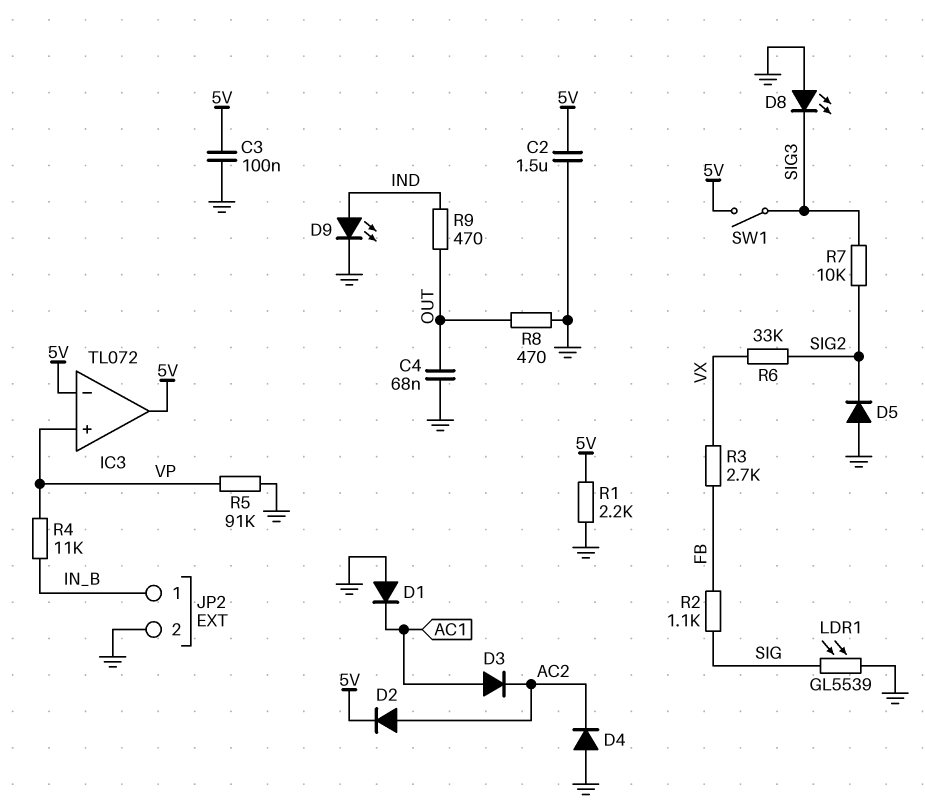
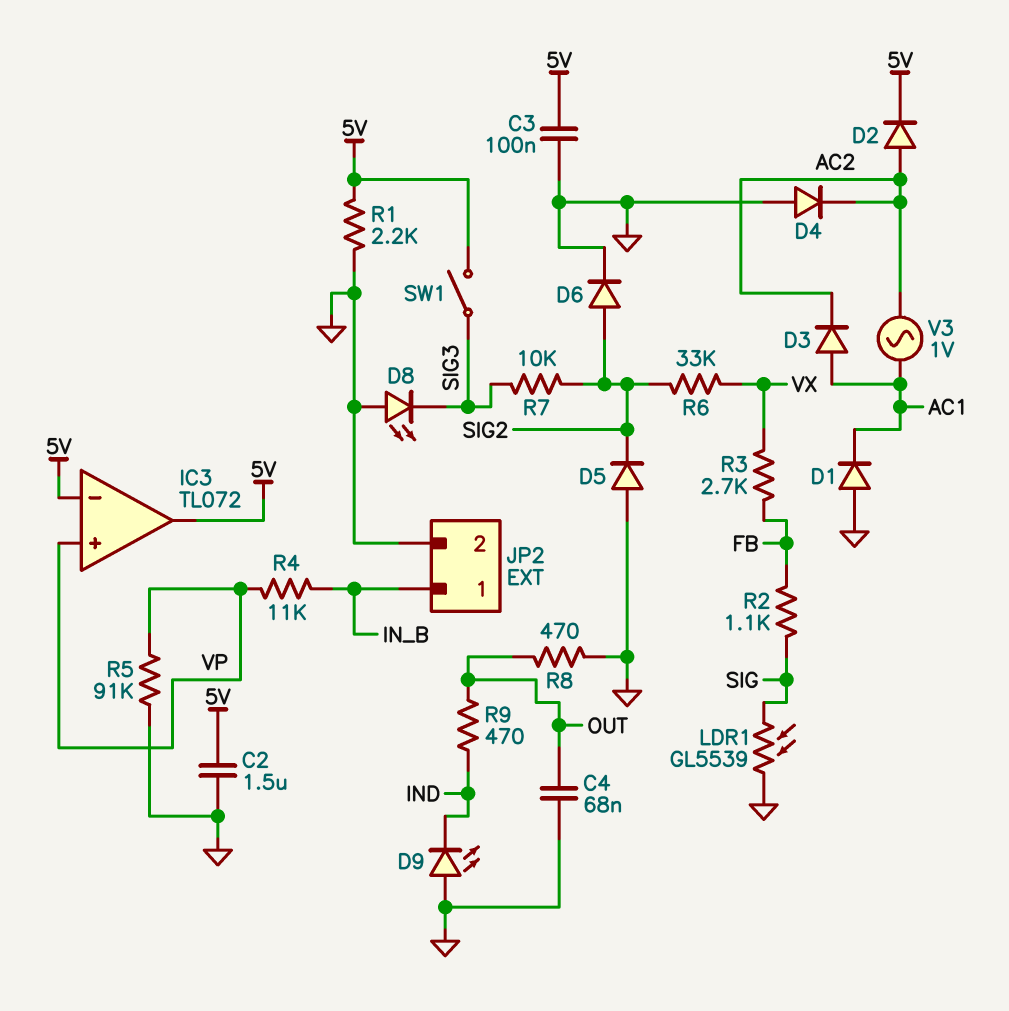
D6: none -> diode (A SIG2, K GND)
D9: LED (A IND, K GND) -> LED (A GND, K IND)
V3: none -> AC 1V (AC1, AC2)

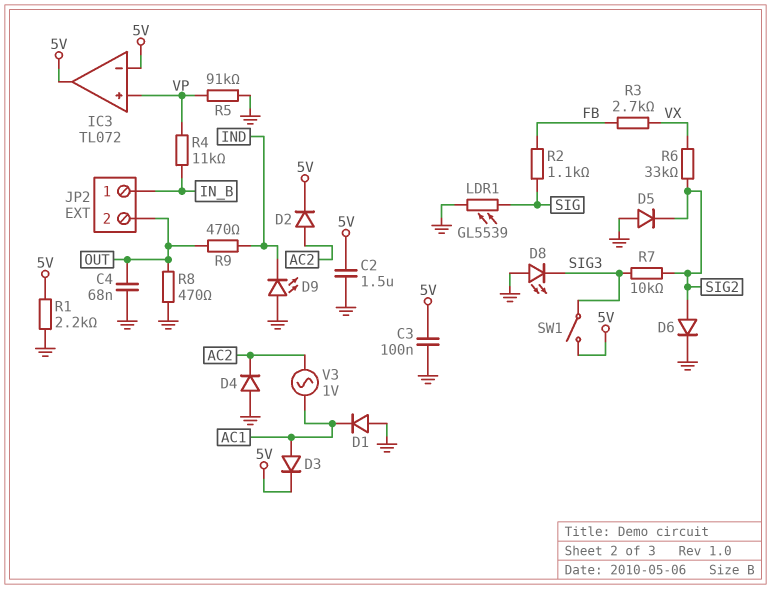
D3: diode (A AC1, K AC2) -> diode (A AC1, K 5V)
JP2 pin 2: GND -> OUT

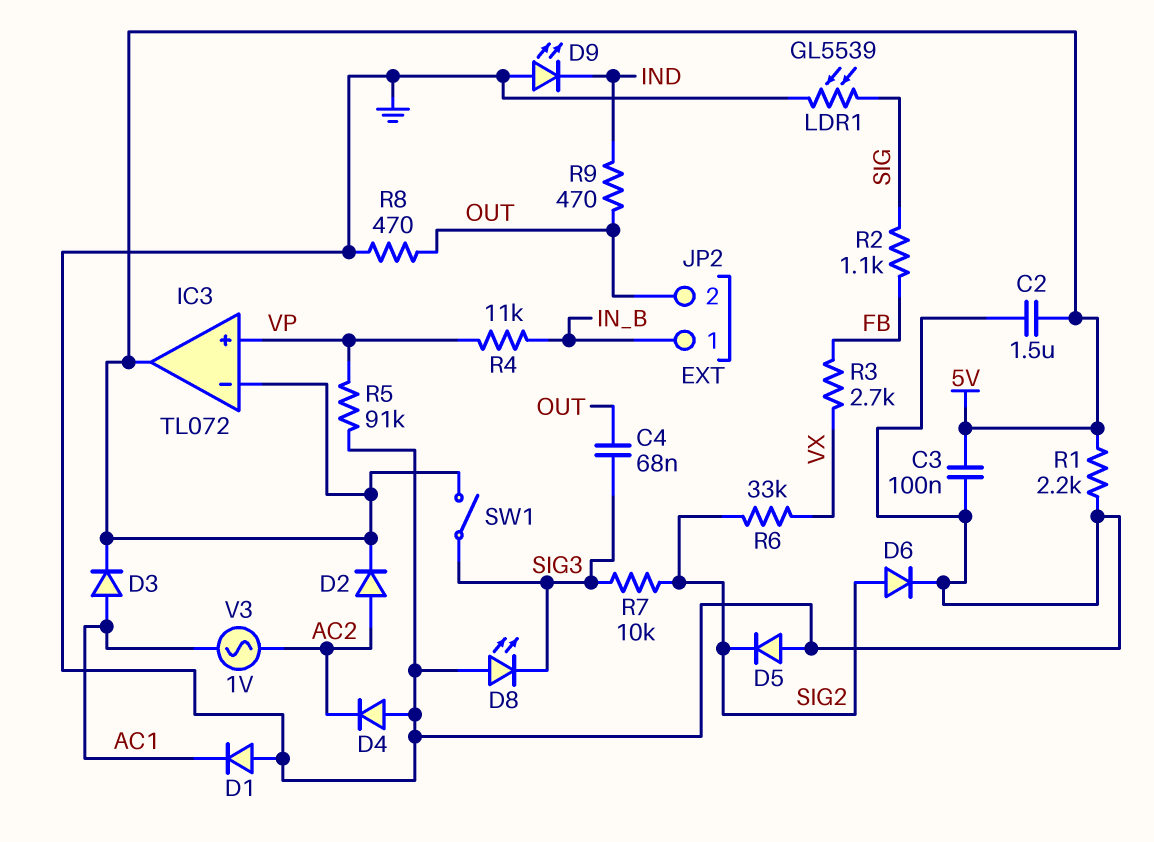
C4: 68nF (GND, OUT) -> 68nF (OUT, SIG3)

